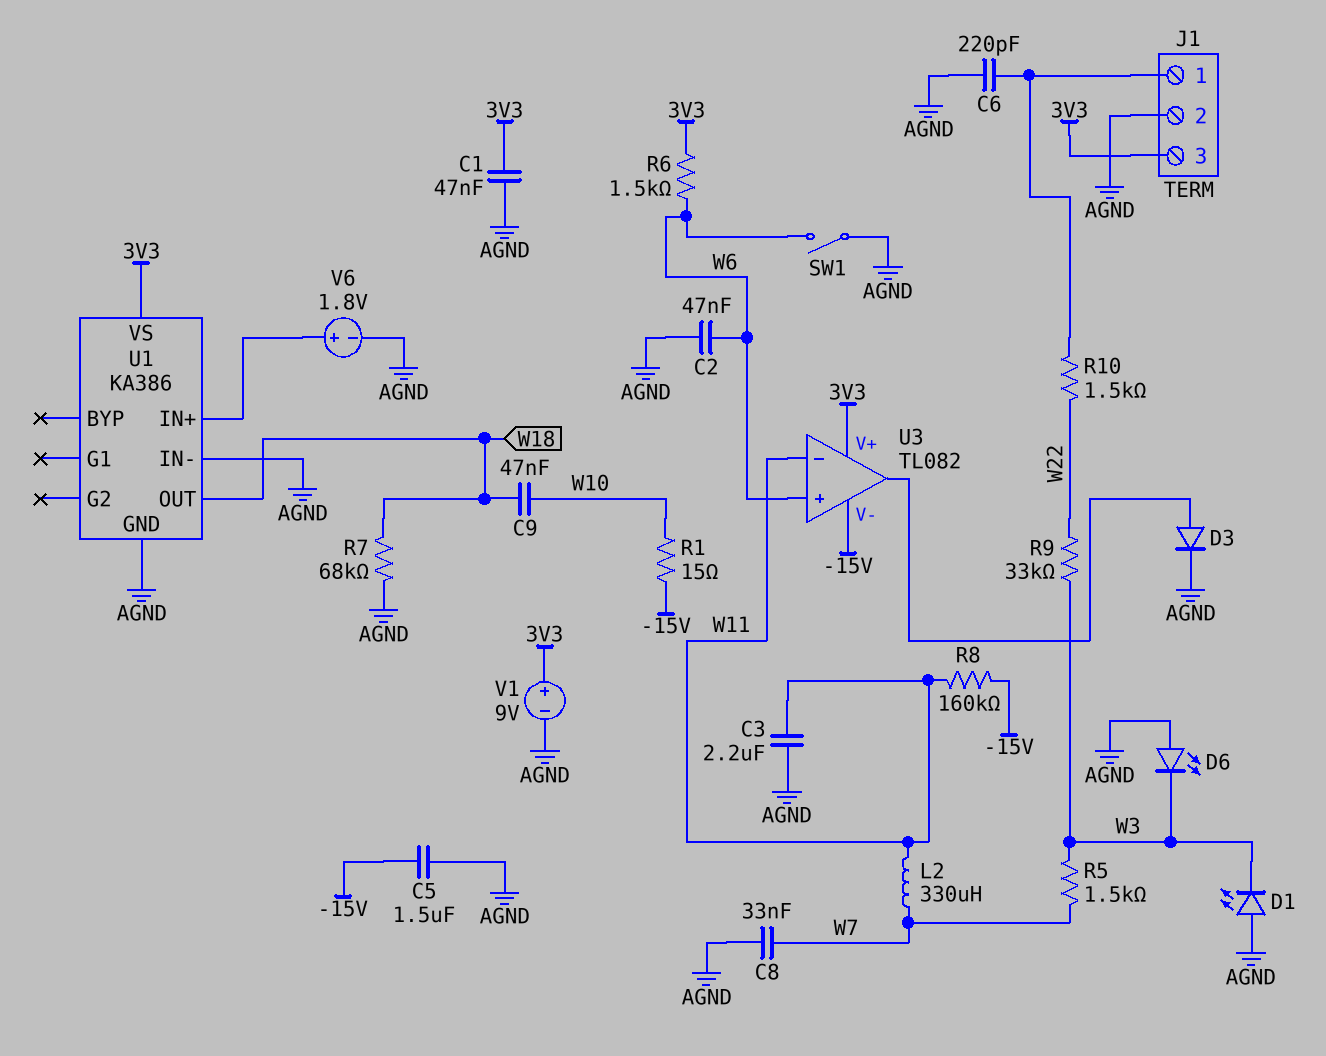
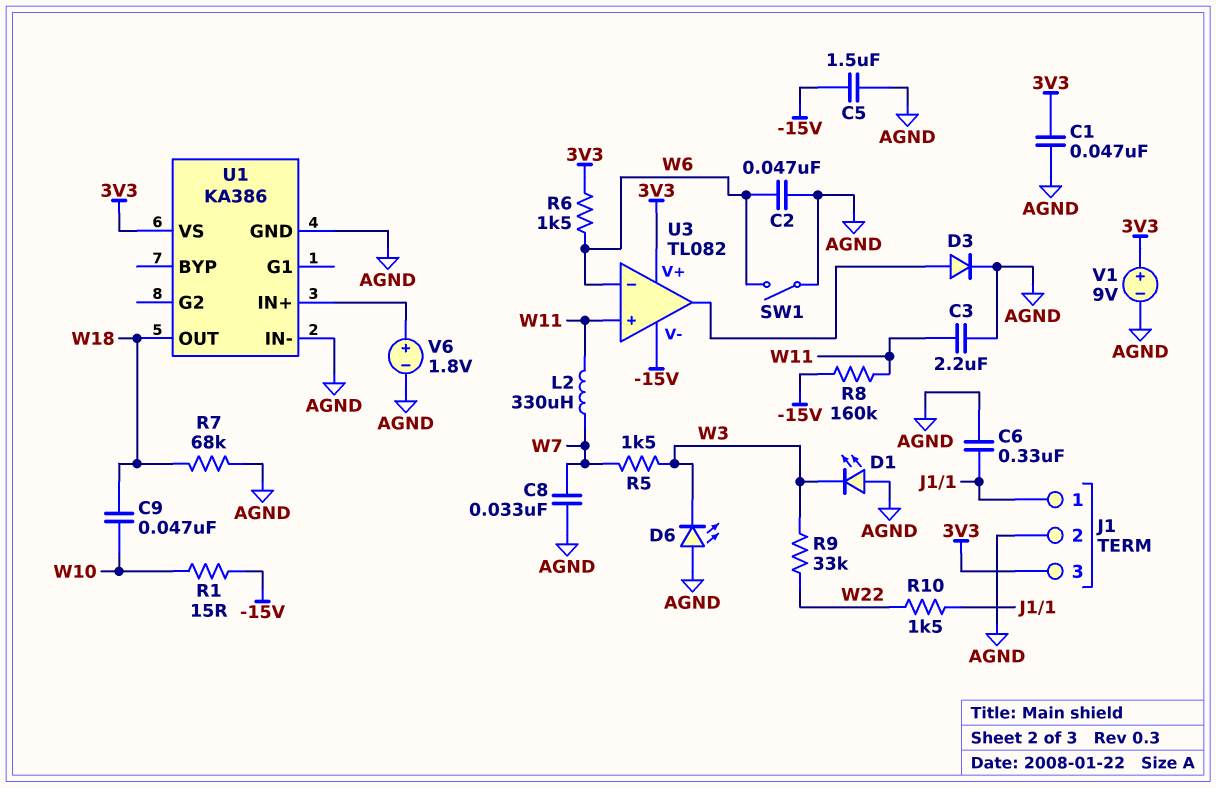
C6: 220pF (AGND, J1/1) -> 330nF (AGND, J1/1)
U3 pin in+: W6 -> W11
U3 pin in-: W11 -> W6

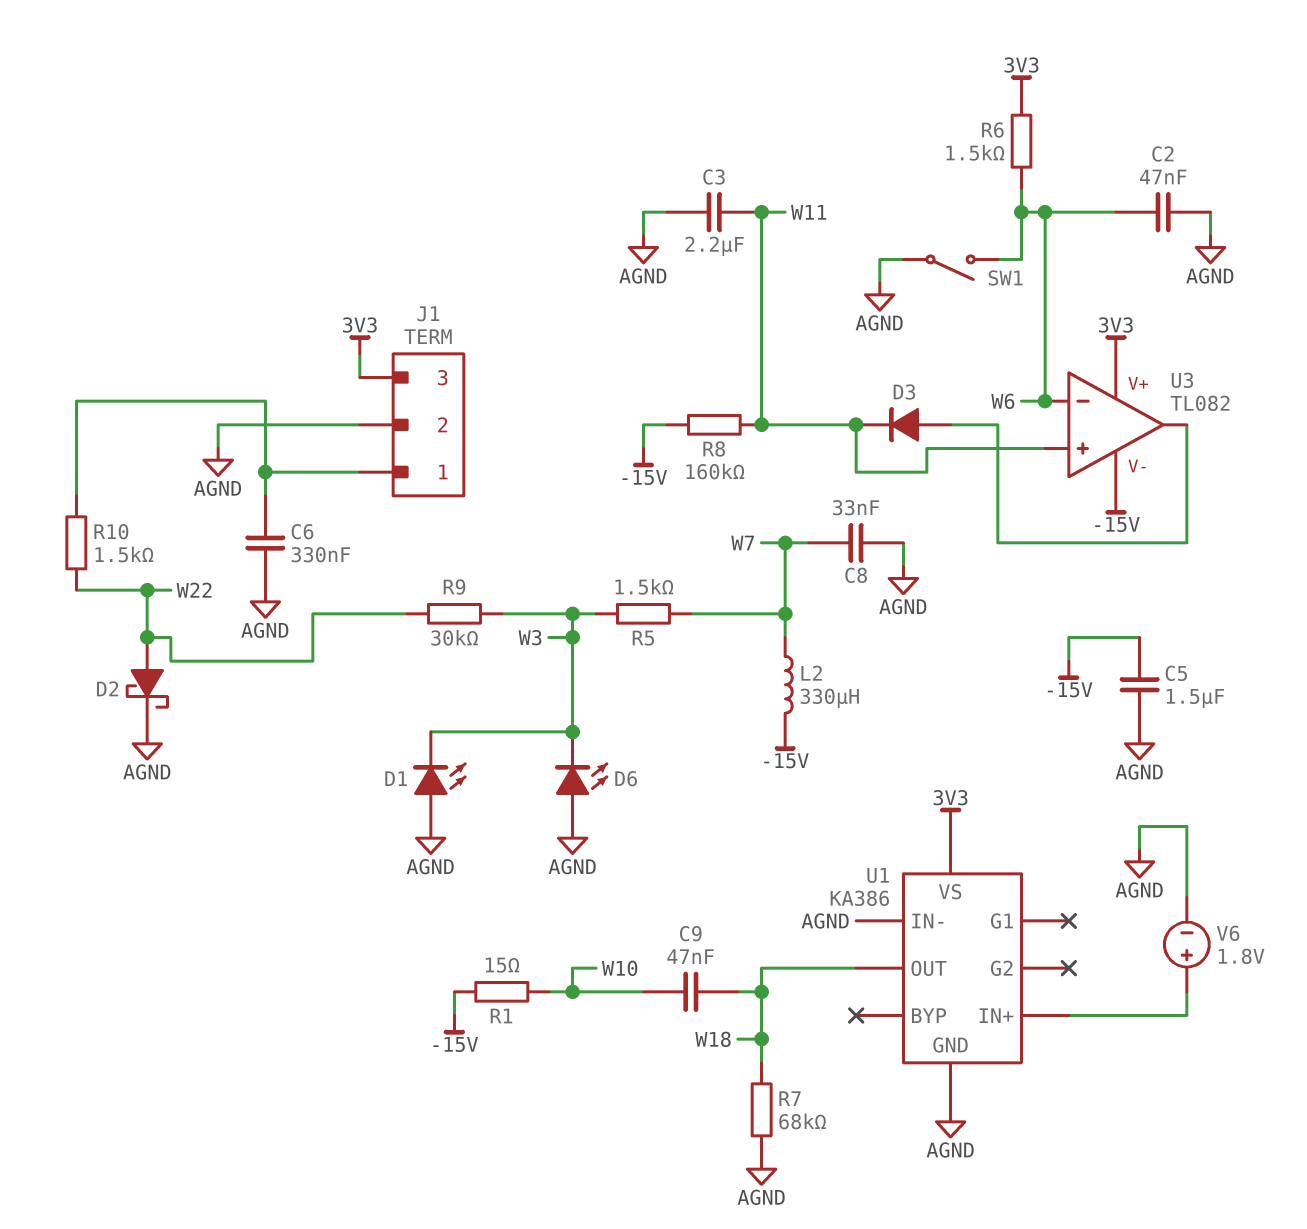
C1: 47nF (3V3, AGND) -> none
D2: none -> schottky (A W22, K AGND)
D3: diode (A U3/out, K AGND) -> diode (A U3/out, K W11)
L2: 330uH (W7, W11) -> 330uH (-15V, W7)
R9: 33k (W3, W22) -> 30k (W3, W22)
V1: 9V (plus 3V3, minus AGND) -> none

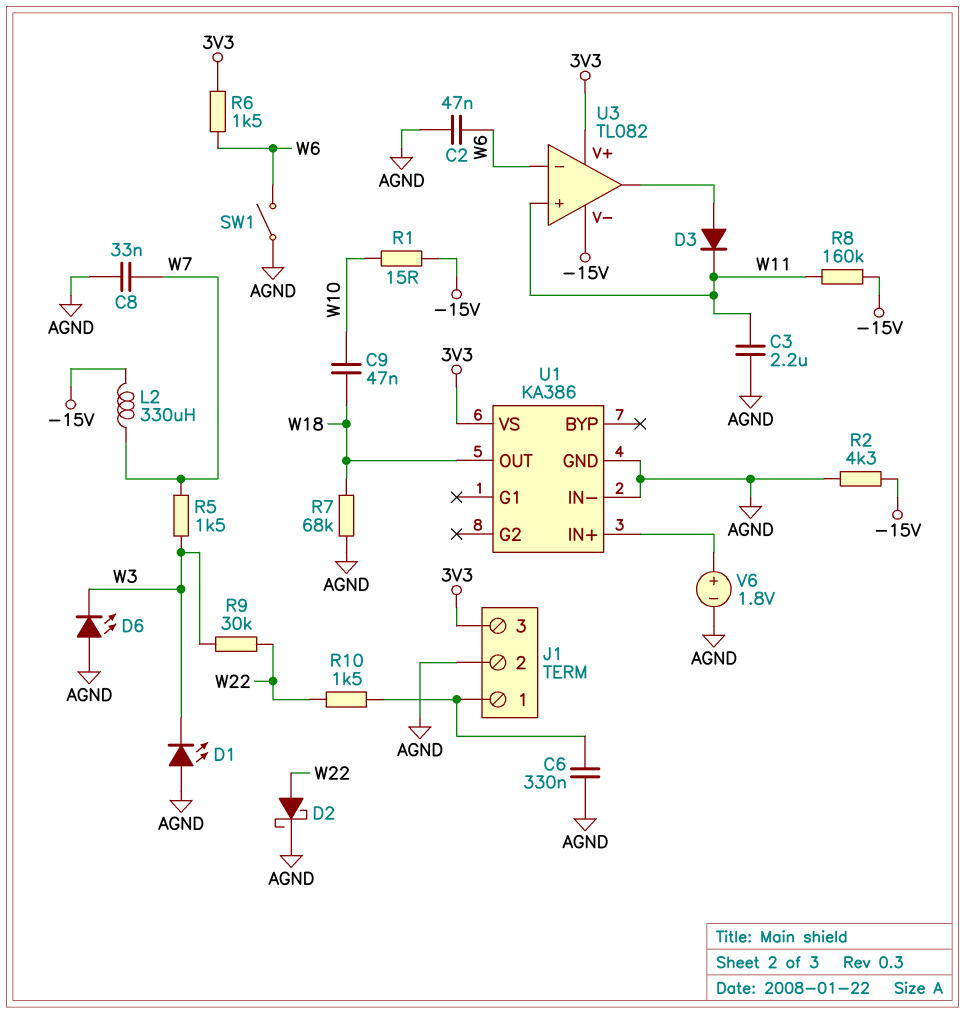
C5: 1.5uF (-15V, AGND) -> none
R2: none -> 4.3k (-15V, AGND)

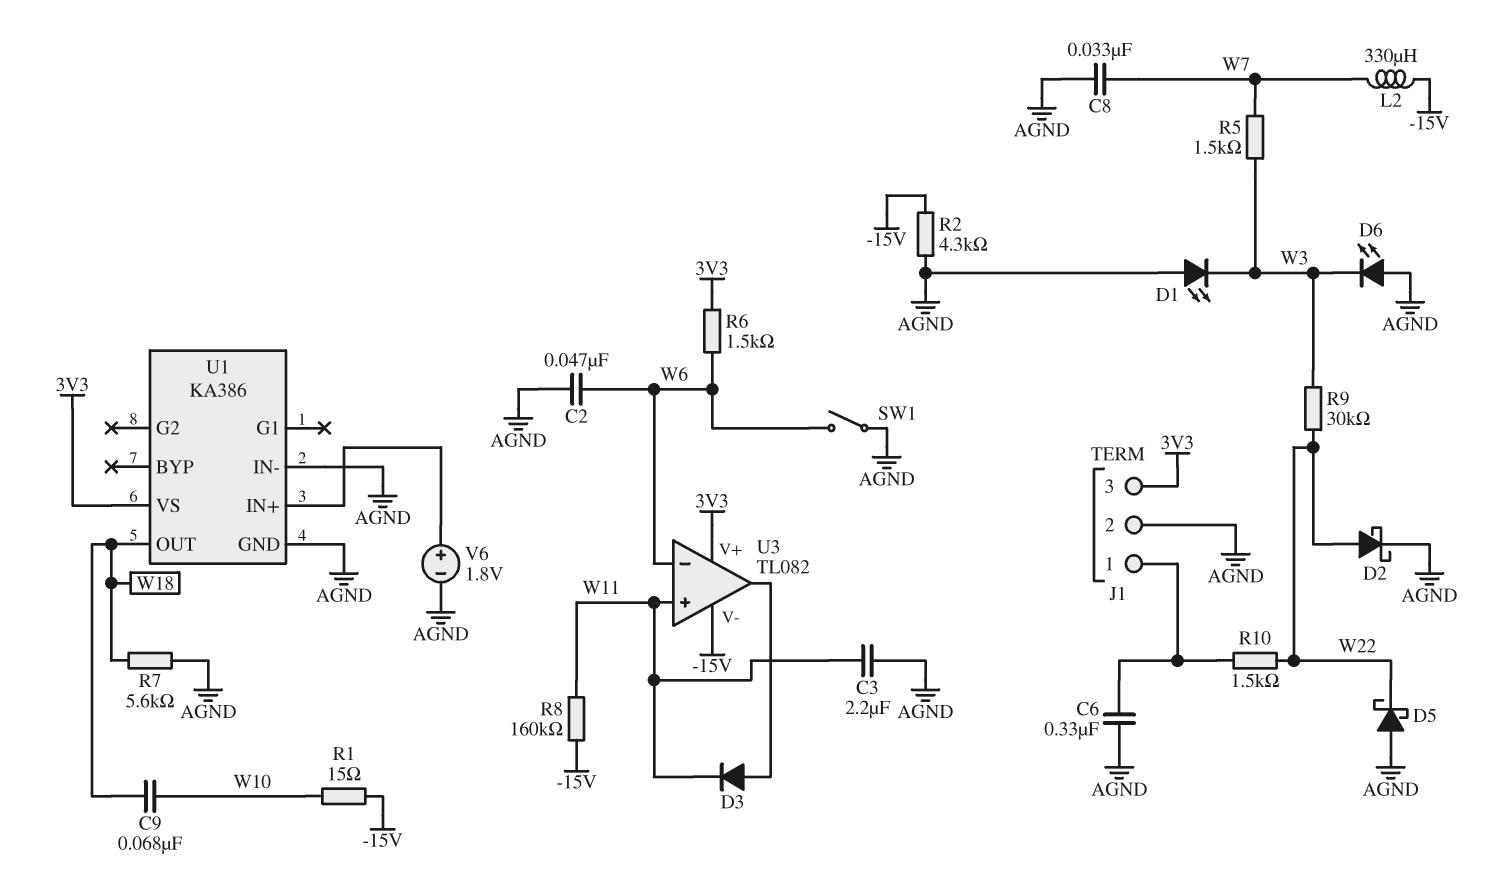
C9: 47nF (W10, W18) -> 68nF (W10, W18)
D5: none -> schottky (A AGND, K W22)
R7: 68k (AGND, W18) -> 5.6k (AGND, W18)

